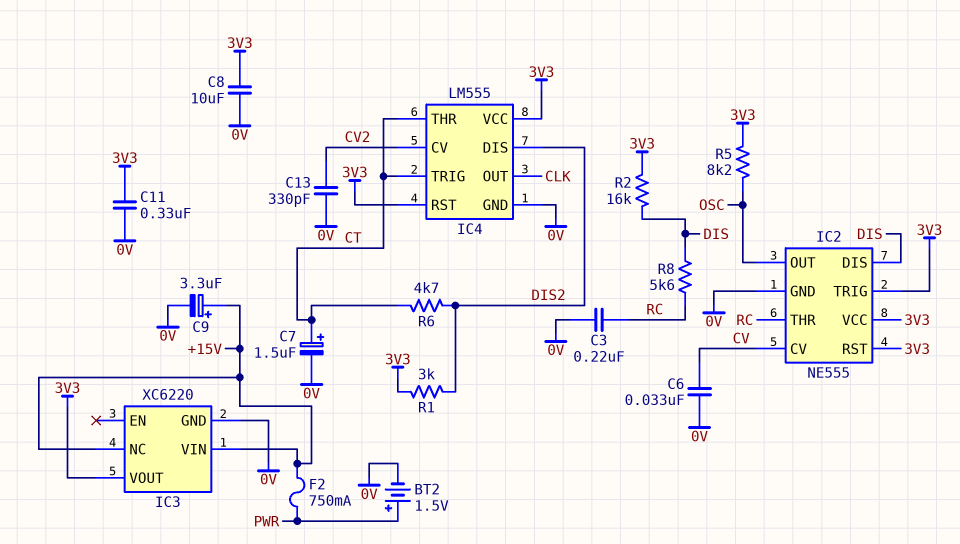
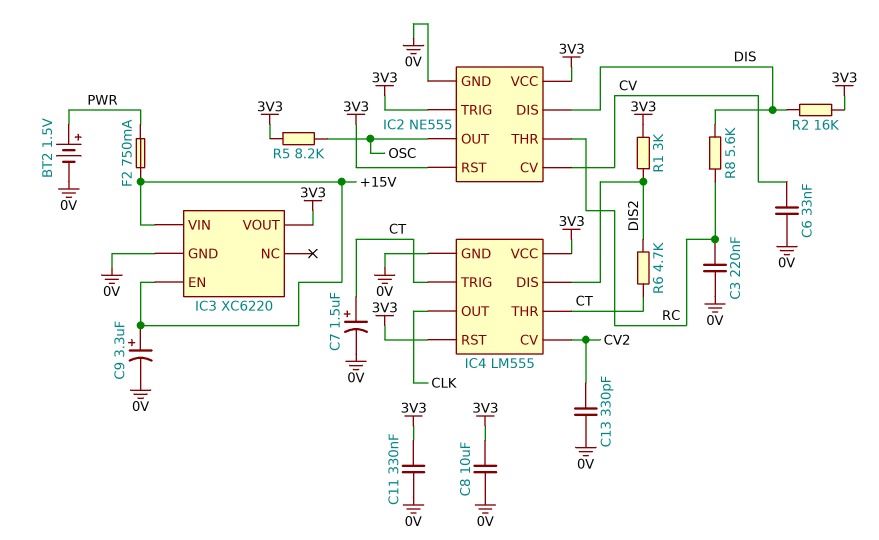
IC3 pin EN: none -> +15V
IC3 pin NC: +15V -> none

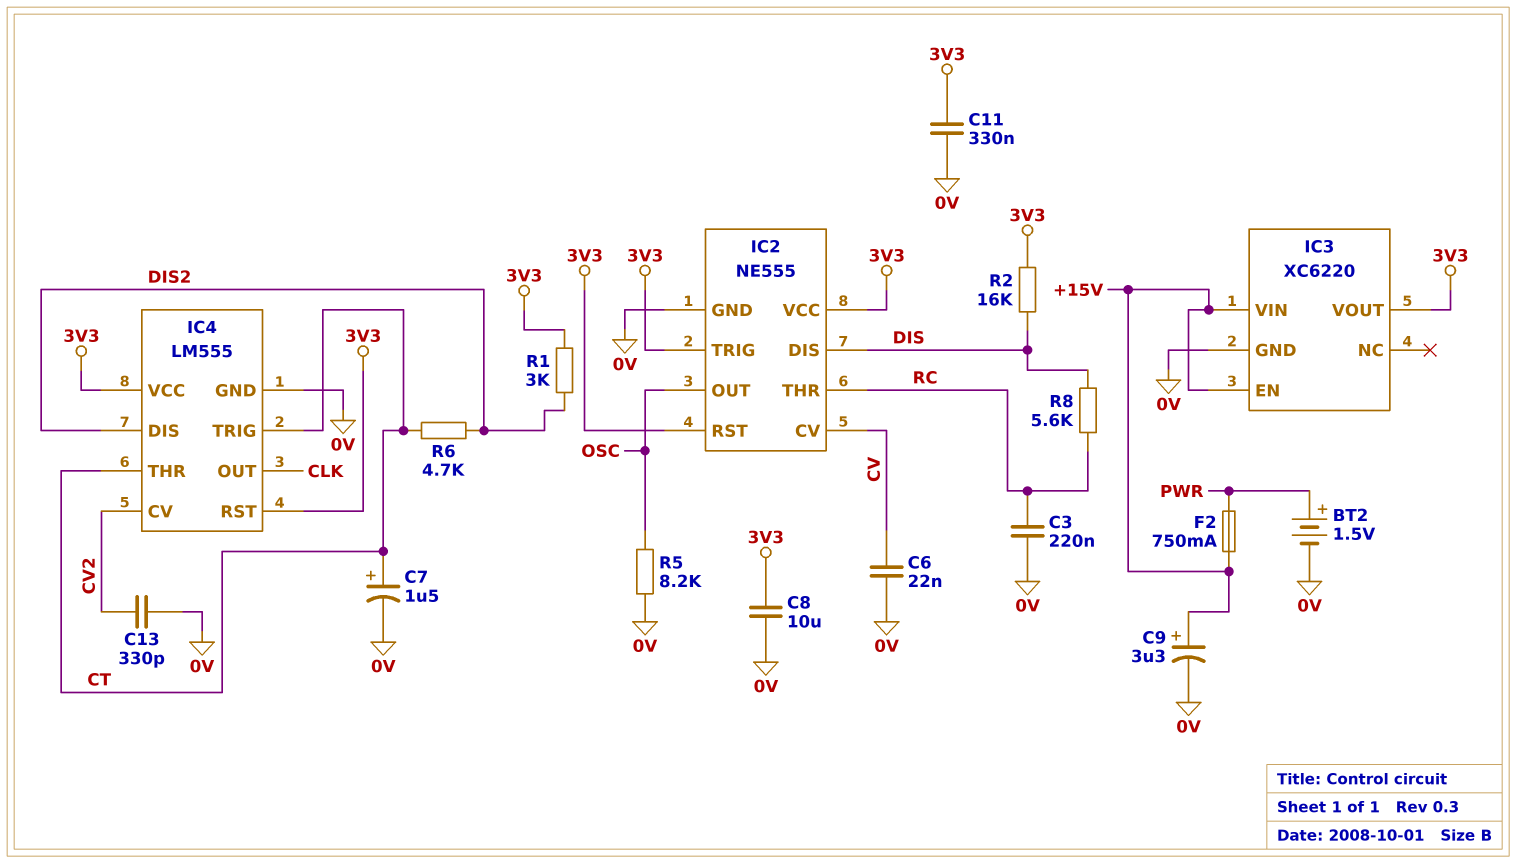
C6: 33nF (0V, CV) -> 22nF (0V, CV)
R5: 8.2k (3V3, OSC) -> 8.2k (0V, OSC)

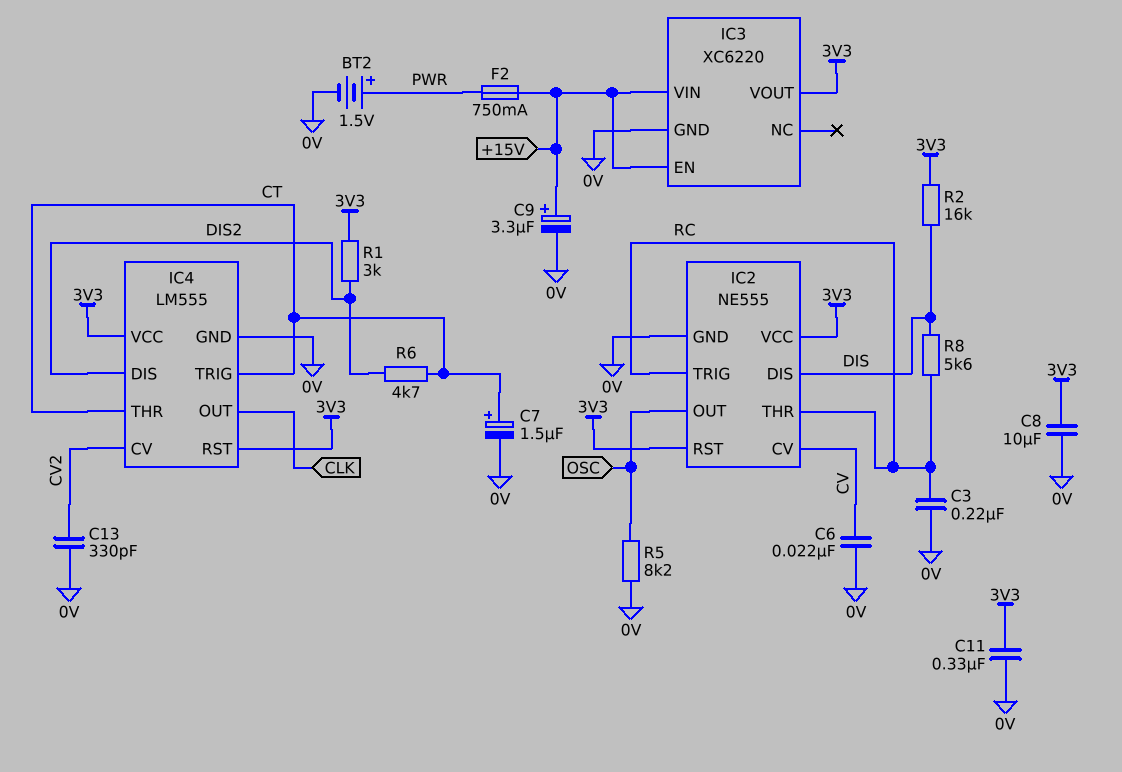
IC2 pin TRIG: 3V3 -> RC

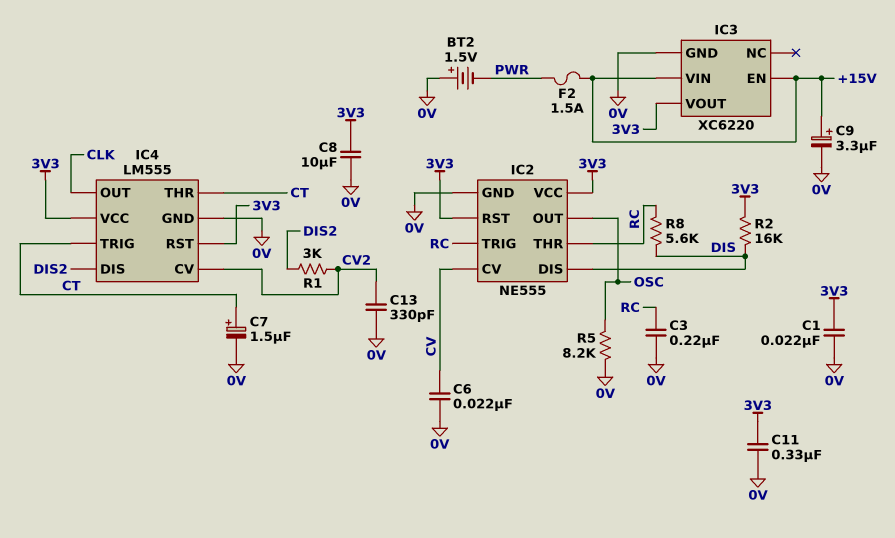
BT2: 1.5V (plus PWR, minus 0V) -> 1.5V (plus 0V, minus PWR)
C1: none -> 22nF (0V, 3V3)
F2: 750mA (+15V, PWR) -> 1.5A (+15V, PWR)
R1: 3k (3V3, DIS2) -> 3k (CV2, DIS2)
R6: 4.7k (CT, DIS2) -> none

